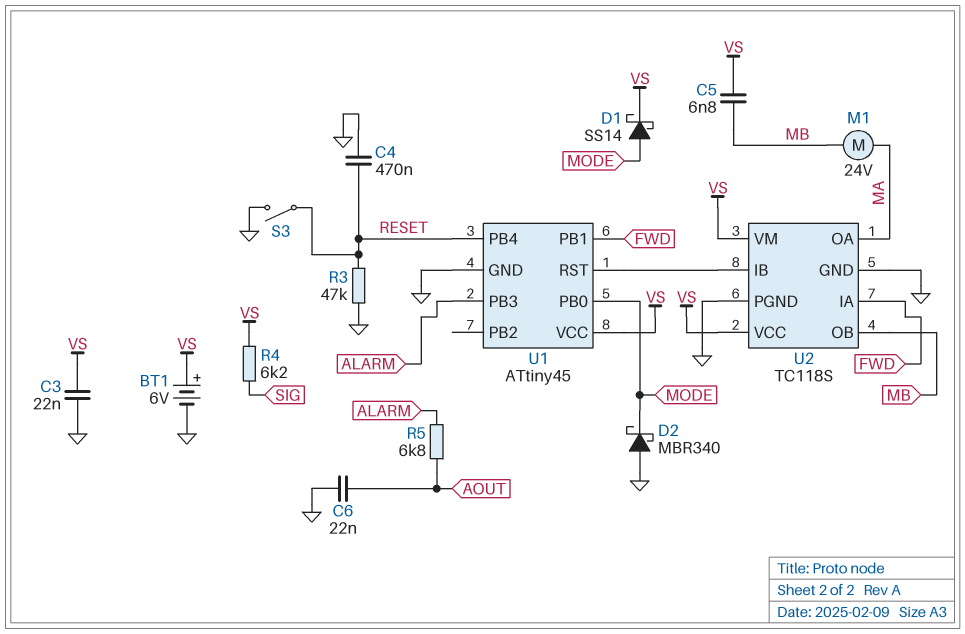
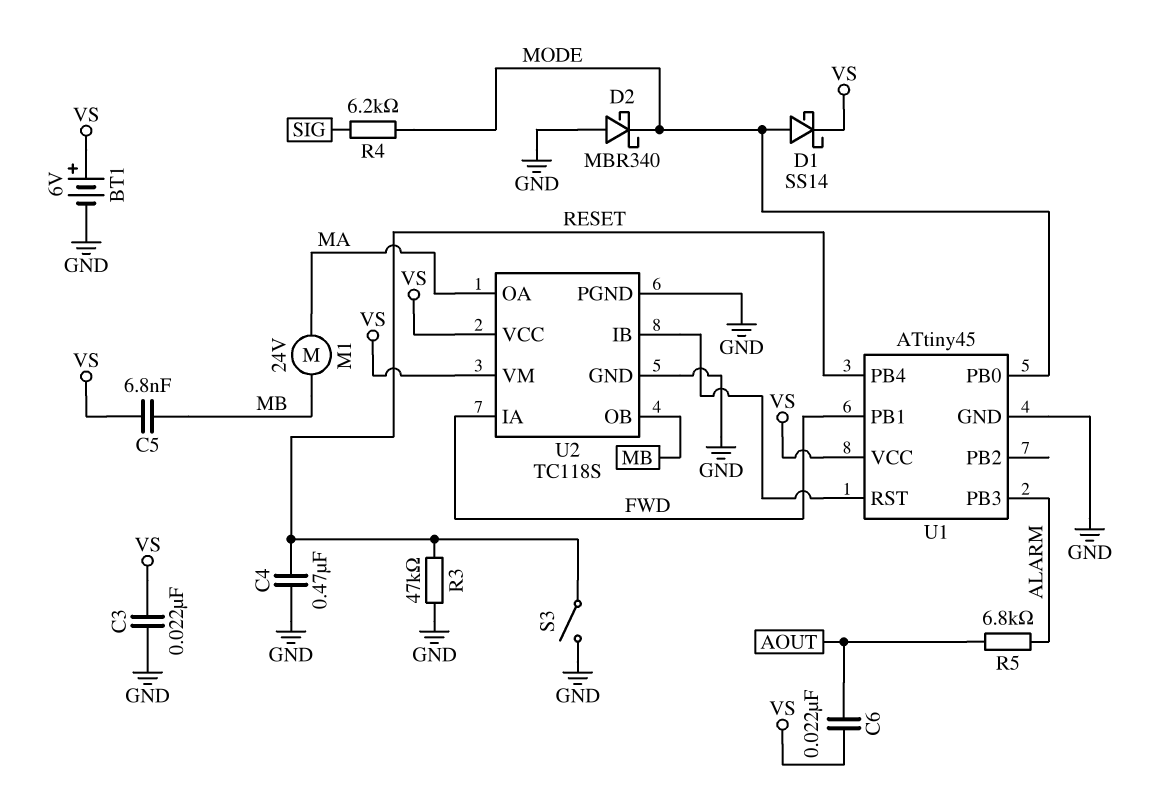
C6: 22nF (AOUT, GND) -> 22nF (AOUT, VS)
R4: 6.2k (SIG, VS) -> 6.2k (MODE, SIG)

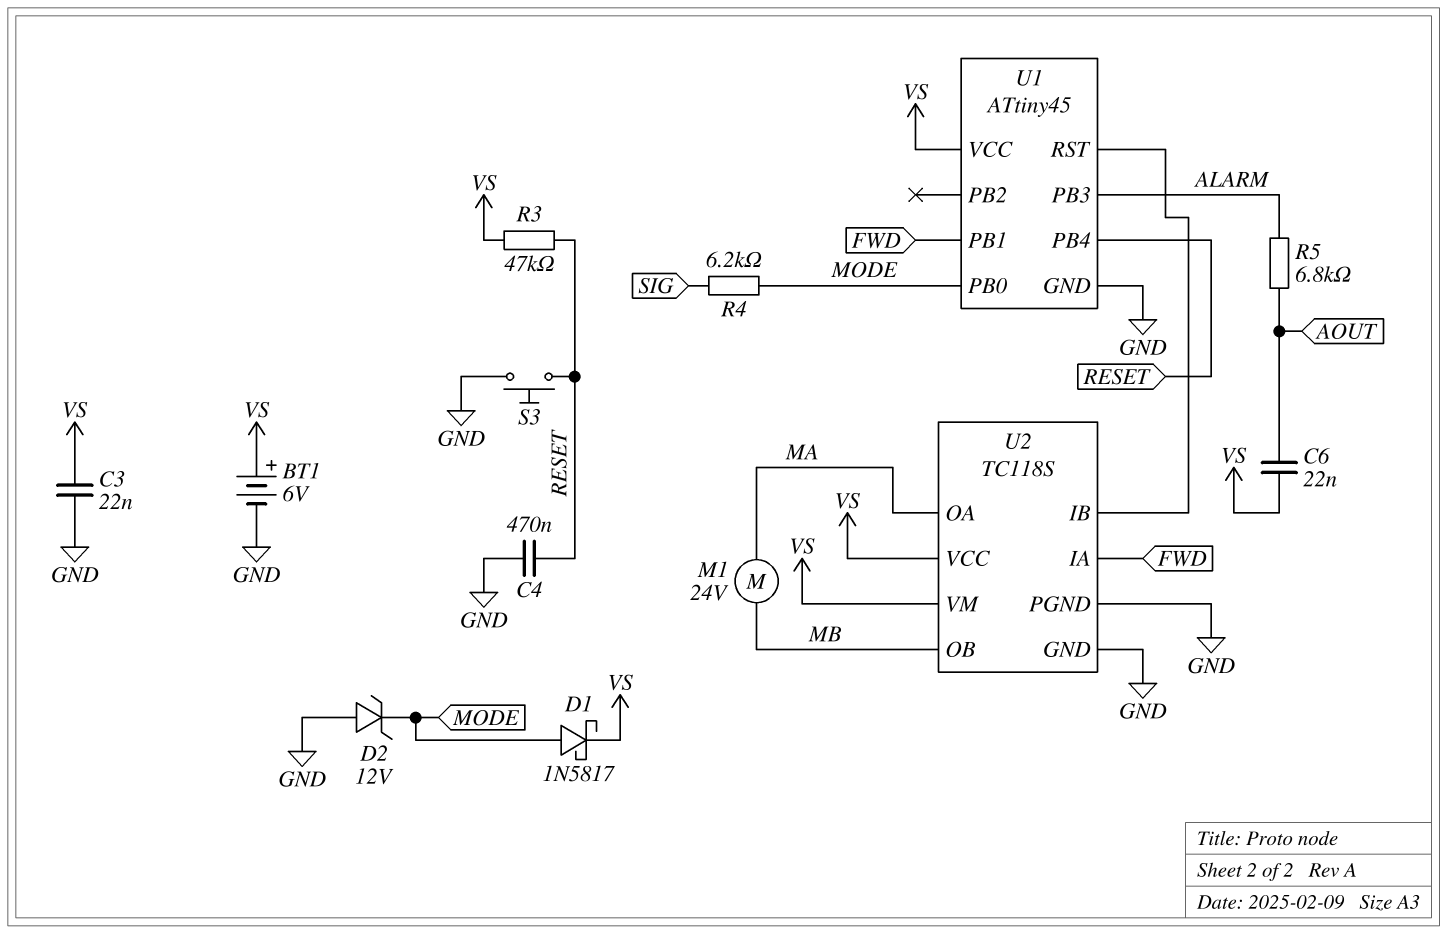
C5: 6.8nF (MB, VS) -> none
D1: schottky SS14 (A MODE, K VS) -> schottky 1N5817 (A MODE, K VS)
D2: schottky MBR340 (A GND, K MODE) -> zener 12V (A GND, K MODE)
R3: 47k (GND, RESET) -> 47k (RESET, VS)
S3: switch (GND, RESET) -> button (GND, RESET)

